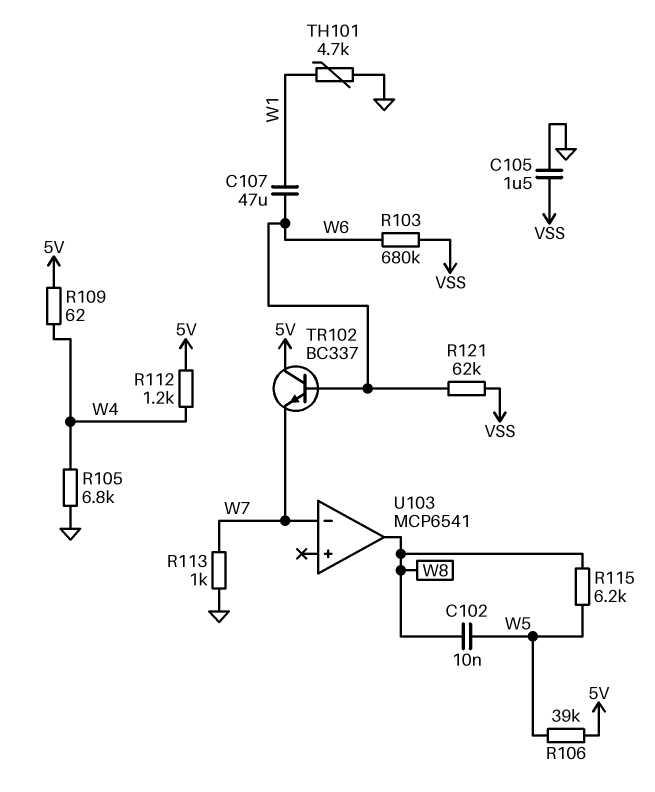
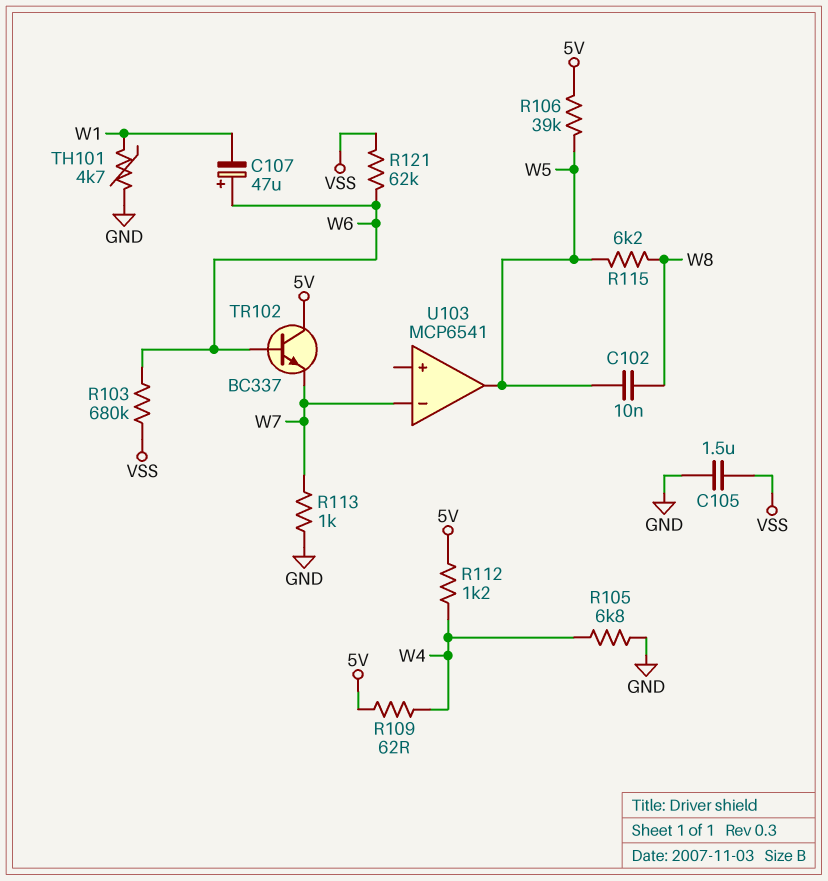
C107: 47uF (W1, W6) -> 47uF (plus W6, minus W1)
U103 pin out: W8 -> W5

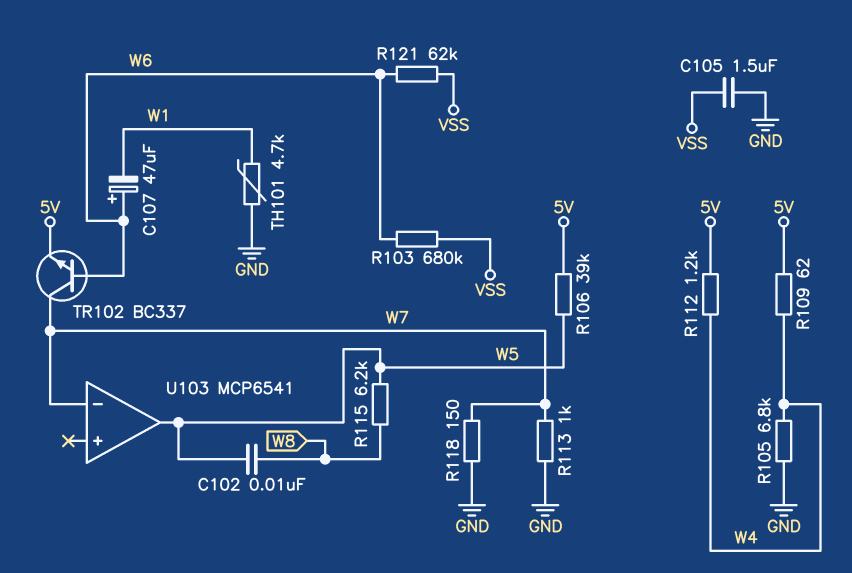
R118: none -> 150 (GND, W7)
TR102: NPN BC337 (B W6, C 5V, E W7) -> NPN BC337 (B W6, C W7, E 5V)

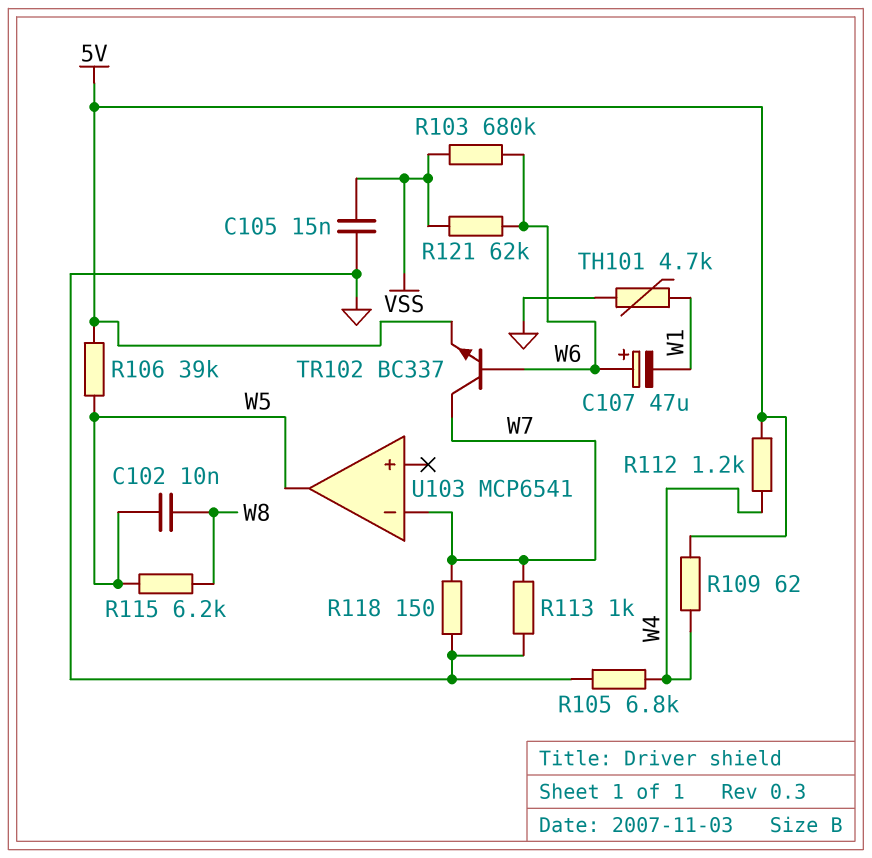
C105: 1.5uF (GND, VSS) -> 15nF (GND, VSS)

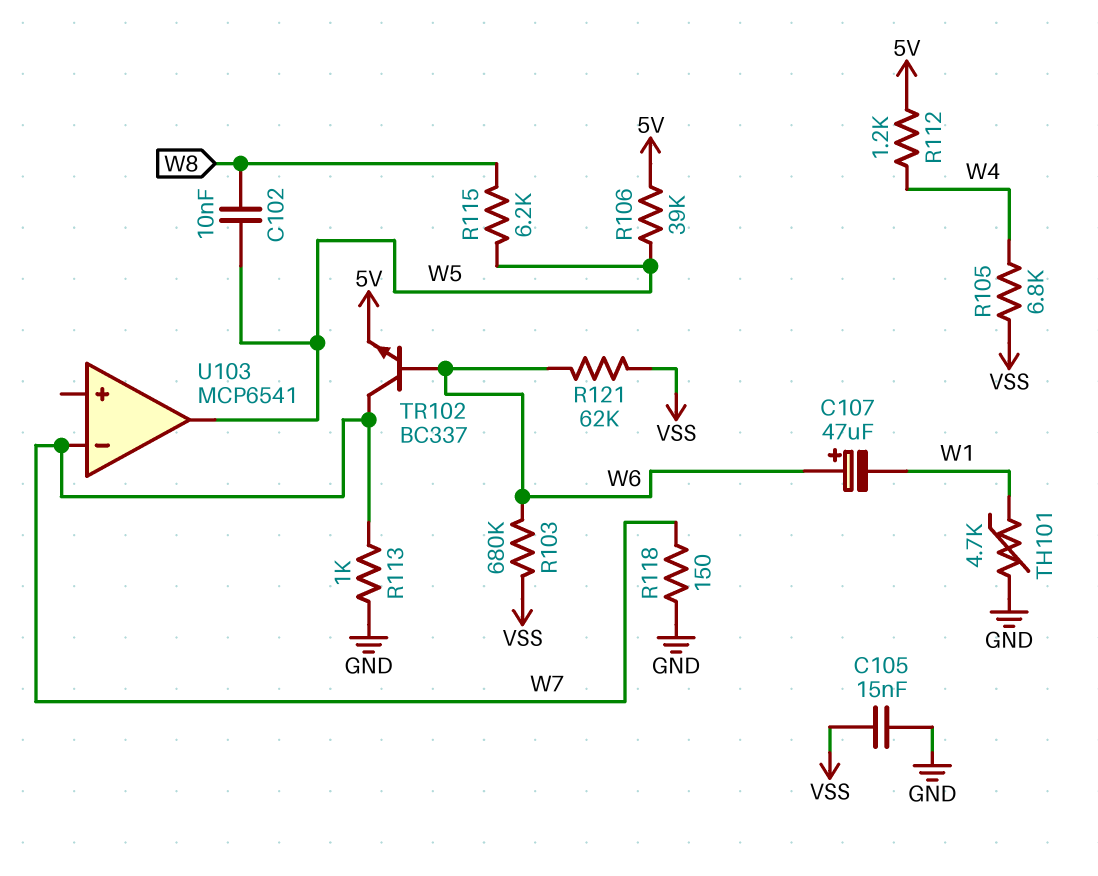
R105: 6.8k (GND, W4) -> 6.8k (VSS, W4)
R109: 62 (5V, W4) -> none

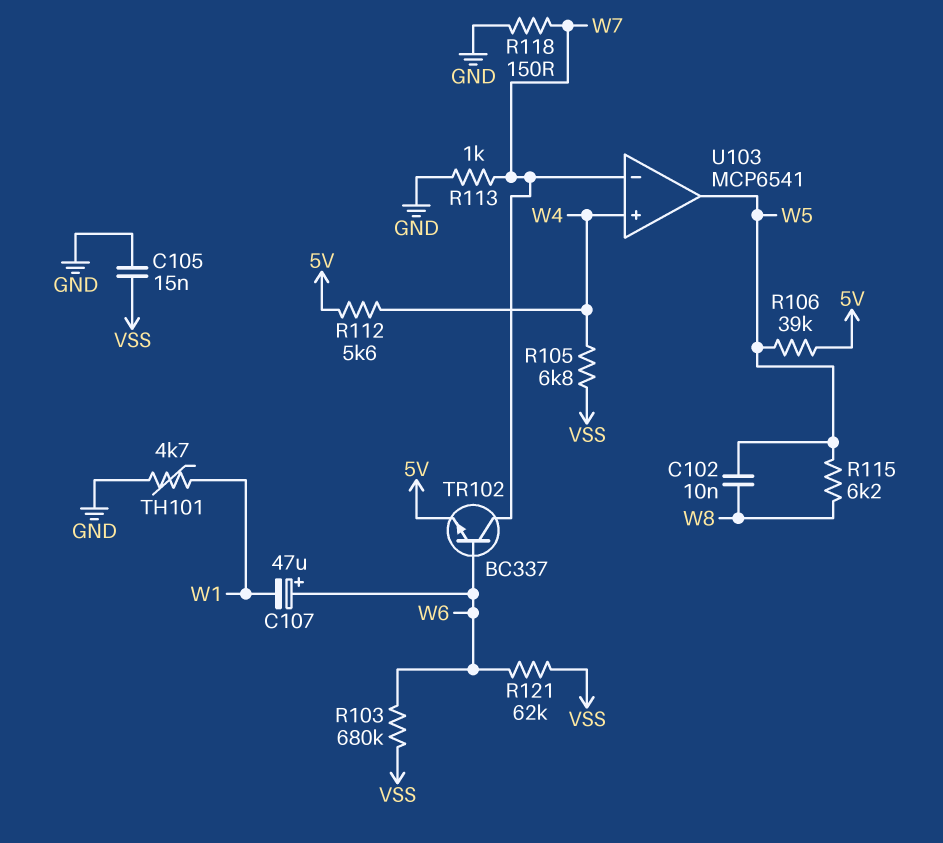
R112: 1.2k (5V, W4) -> 5.6k (5V, W4)
U103 pin in+: none -> W4

